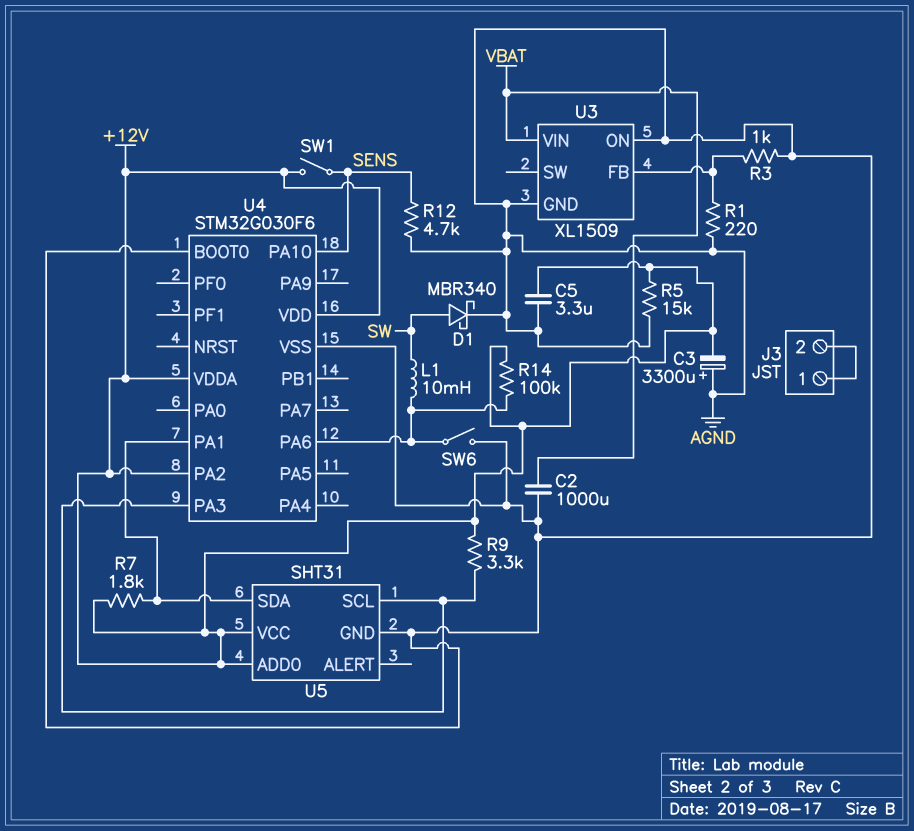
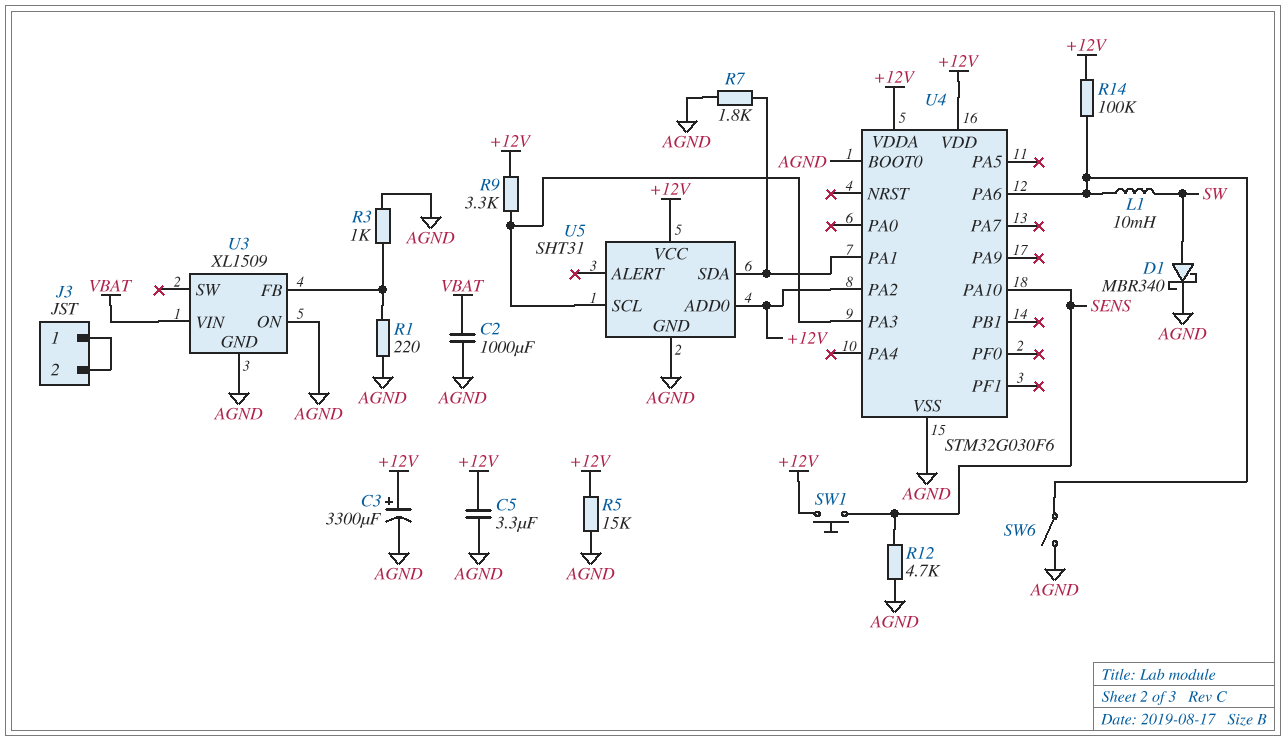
C3: 3300uF (plus AGND, minus +12V) -> 3300uF (plus +12V, minus AGND)
R7: 1.8k (+12V, U4/PA1) -> 1.8k (AGND, U4/PA1)
SW1: switch (+12V, SENS) -> button (+12V, SENS)

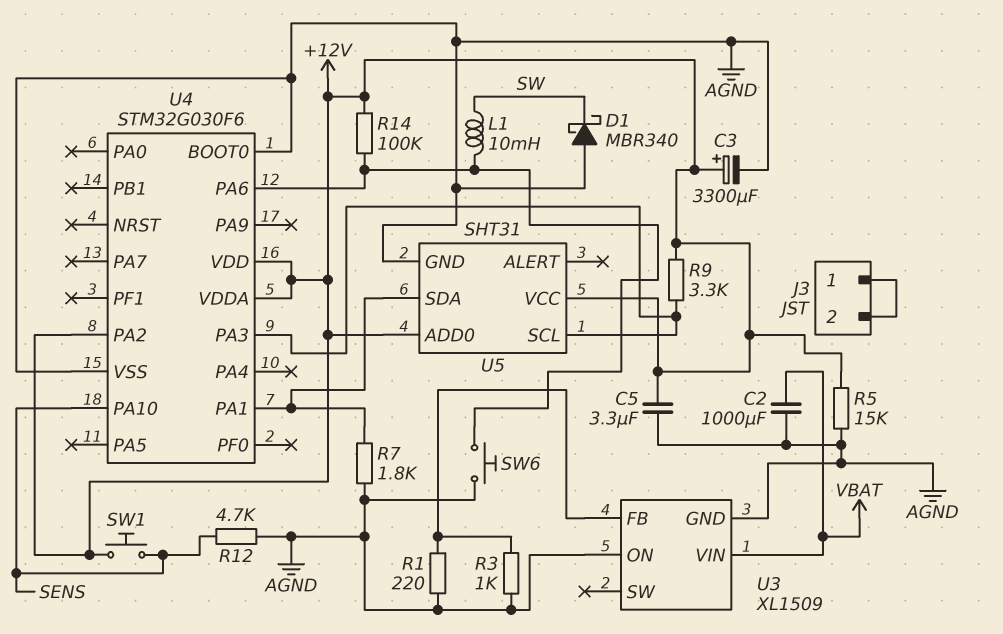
D1: schottky MBR340 (A SW, K AGND) -> schottky MBR340 (A AGND, K SW)
SW6: switch (AGND, U4/PA6) -> button (AGND, U4/PA6)

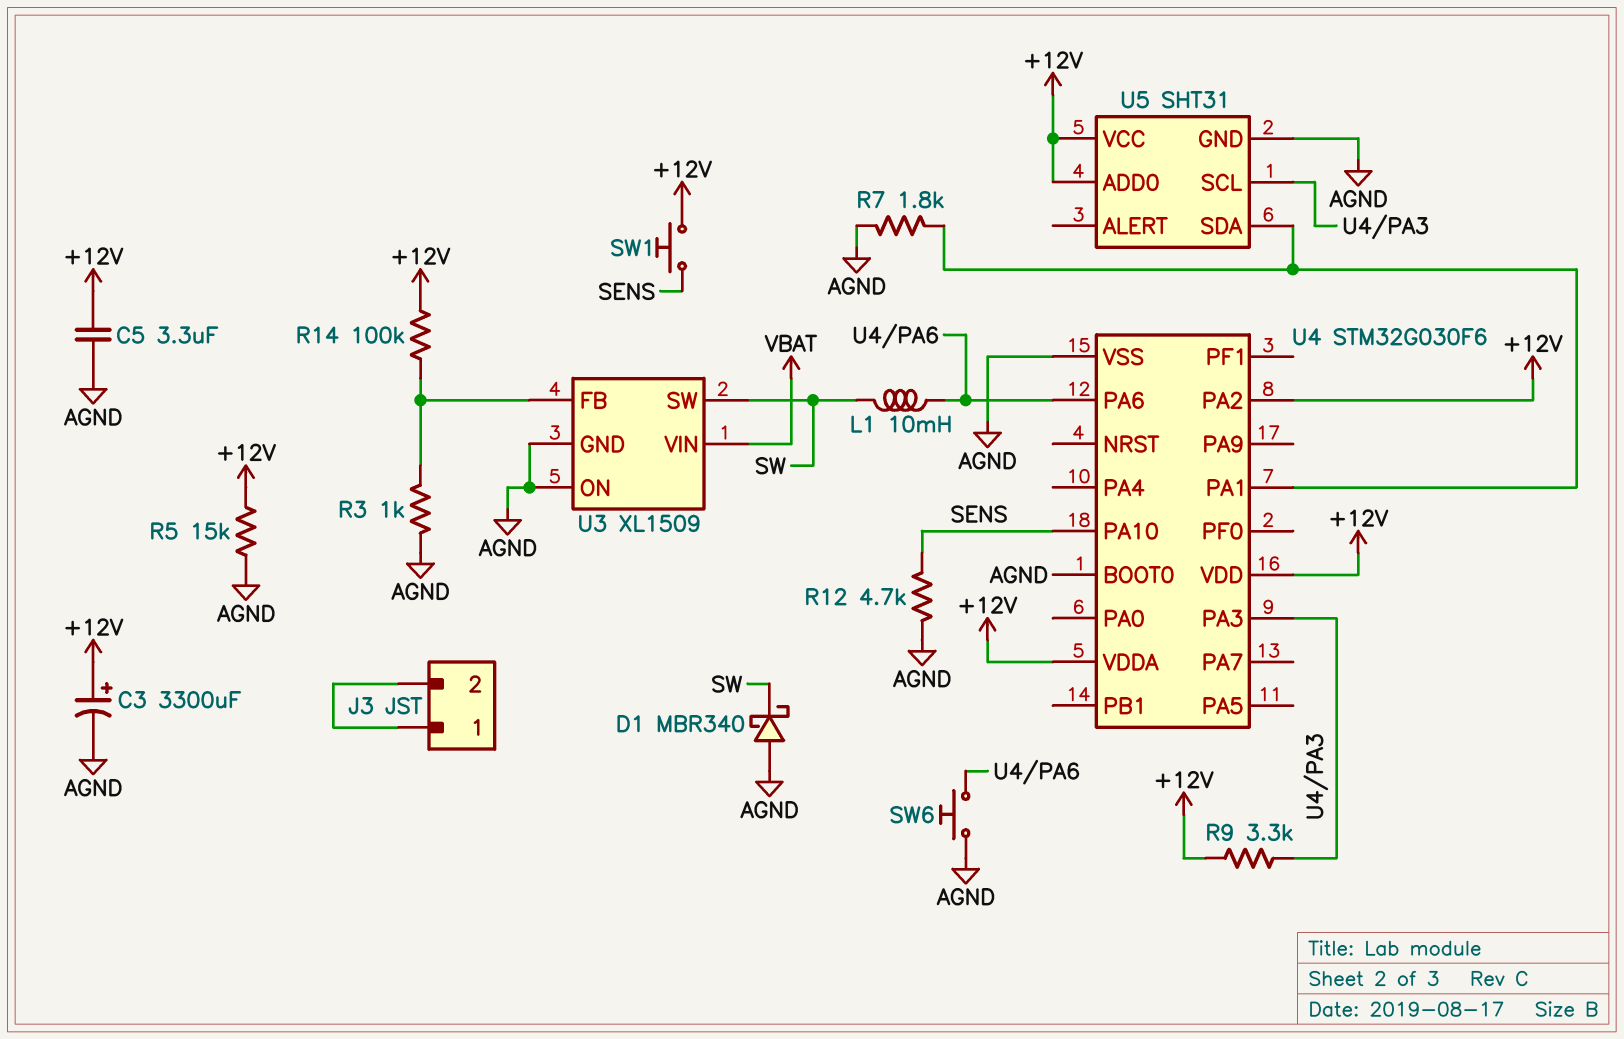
C2: 1000uF (AGND, VBAT) -> none
R1: 220 (AGND, U3/FB) -> none
R14: 100k (+12V, U4/PA6) -> 100k (+12V, U3/FB)
U3 pin SW: none -> SW

